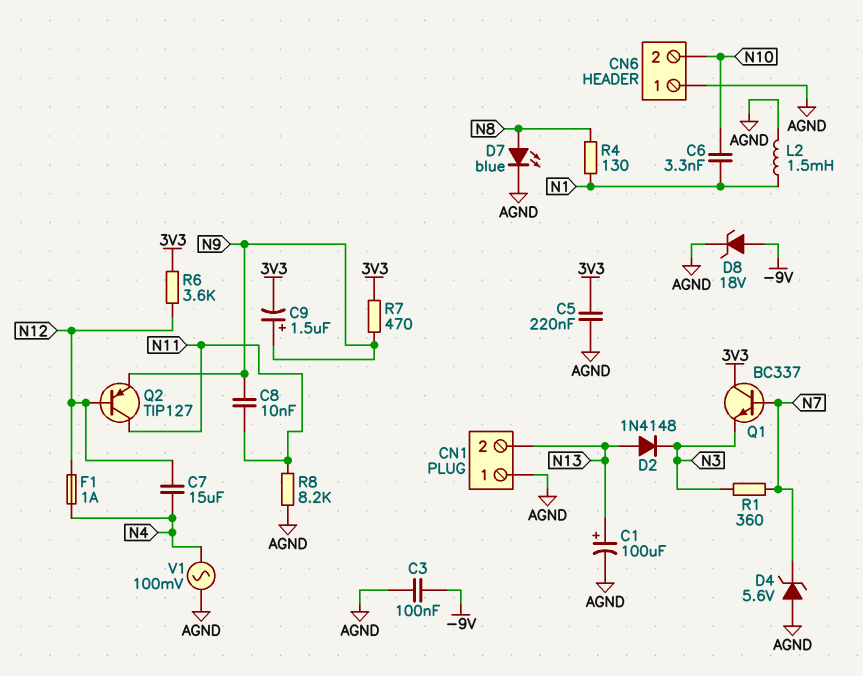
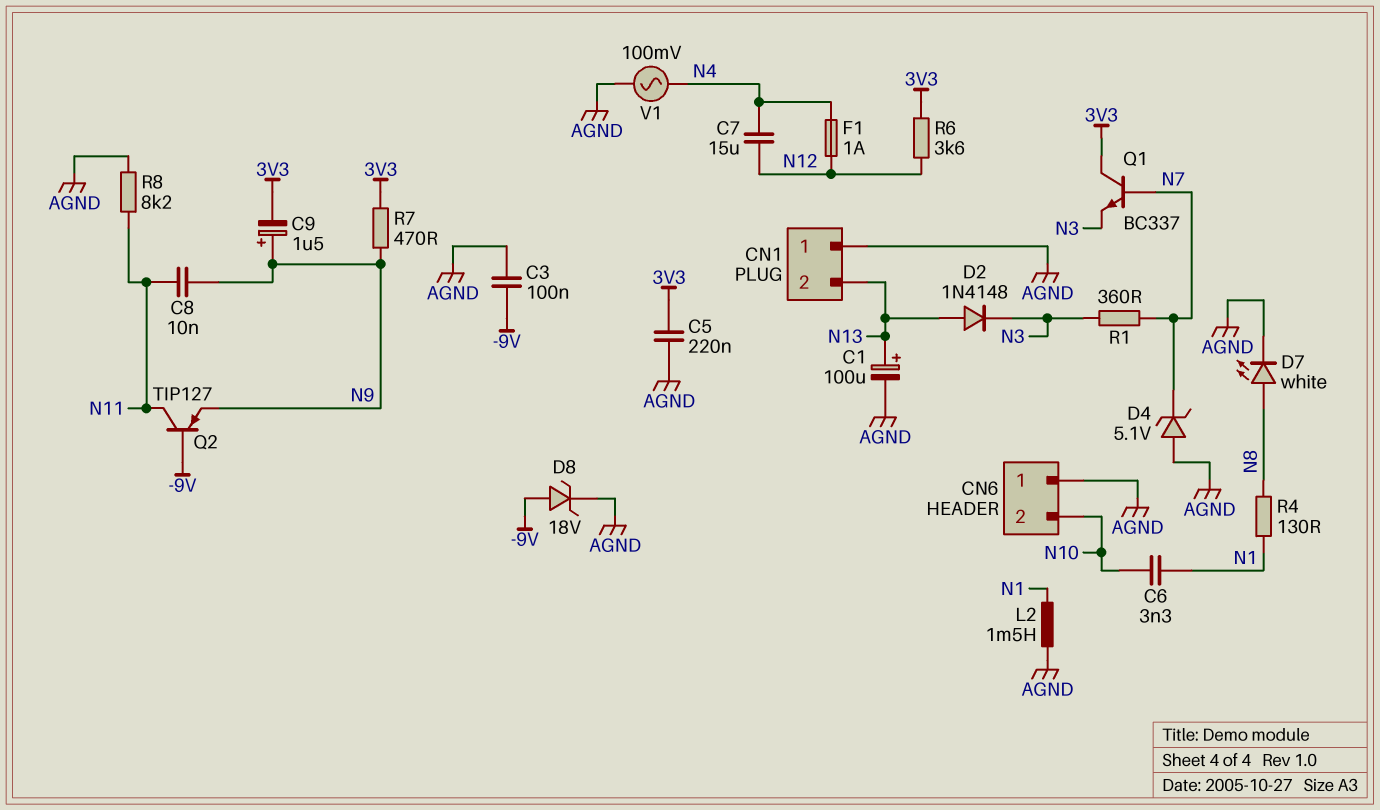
D4: zener 5.6V (A AGND, K N7) -> zener 5.1V (A AGND, K N7)
D7: LED blue (A N8, K AGND) -> LED white (A N8, K AGND)
Q2: PNP TIP127 (B N12, C N11, E N9) -> PNP TIP127 (B -9V, C N11, E N9)

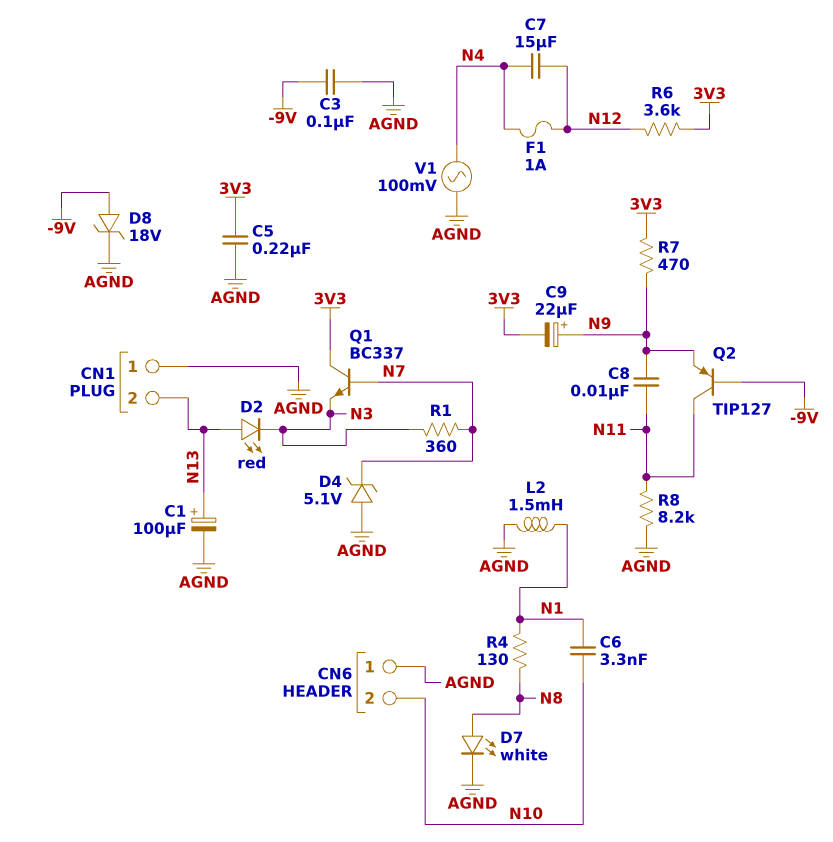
C9: 1.5uF (plus N9, minus 3V3) -> 22uF (plus N9, minus 3V3)
D2: diode 1N4148 (A N13, K N3) -> LED red (A N13, K N3)

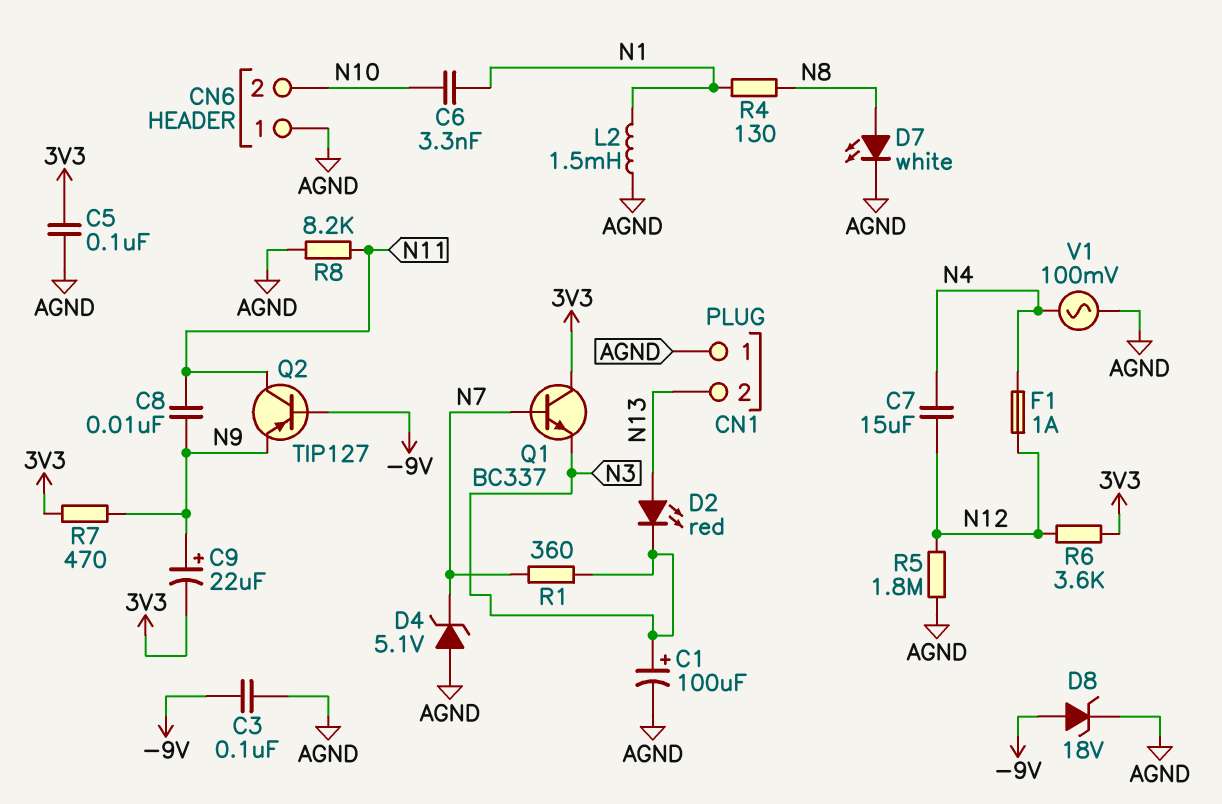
C1: 100uF (plus N13, minus AGND) -> 100uF (plus N3, minus AGND)
C5: 220nF (3V3, AGND) -> 100nF (3V3, AGND)
R5: none -> 1.8M (AGND, N12)

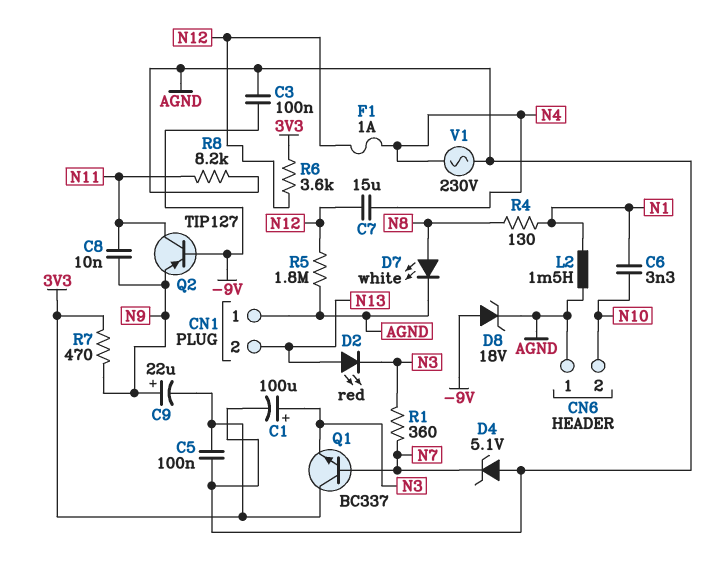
V1: AC 100mV (AGND, N4) -> AC 230V (AGND, N4)

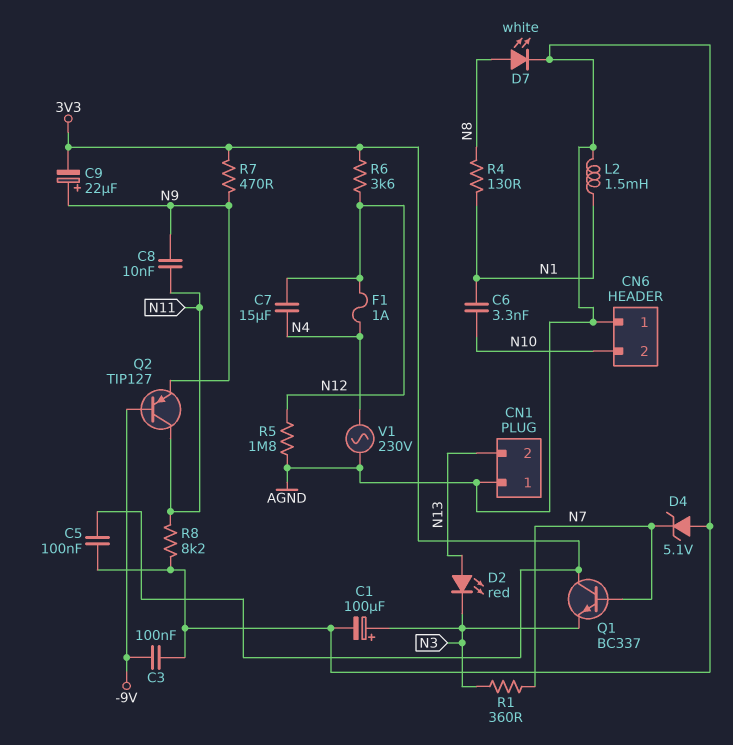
D8: zener 18V (A -9V, K AGND) -> none

